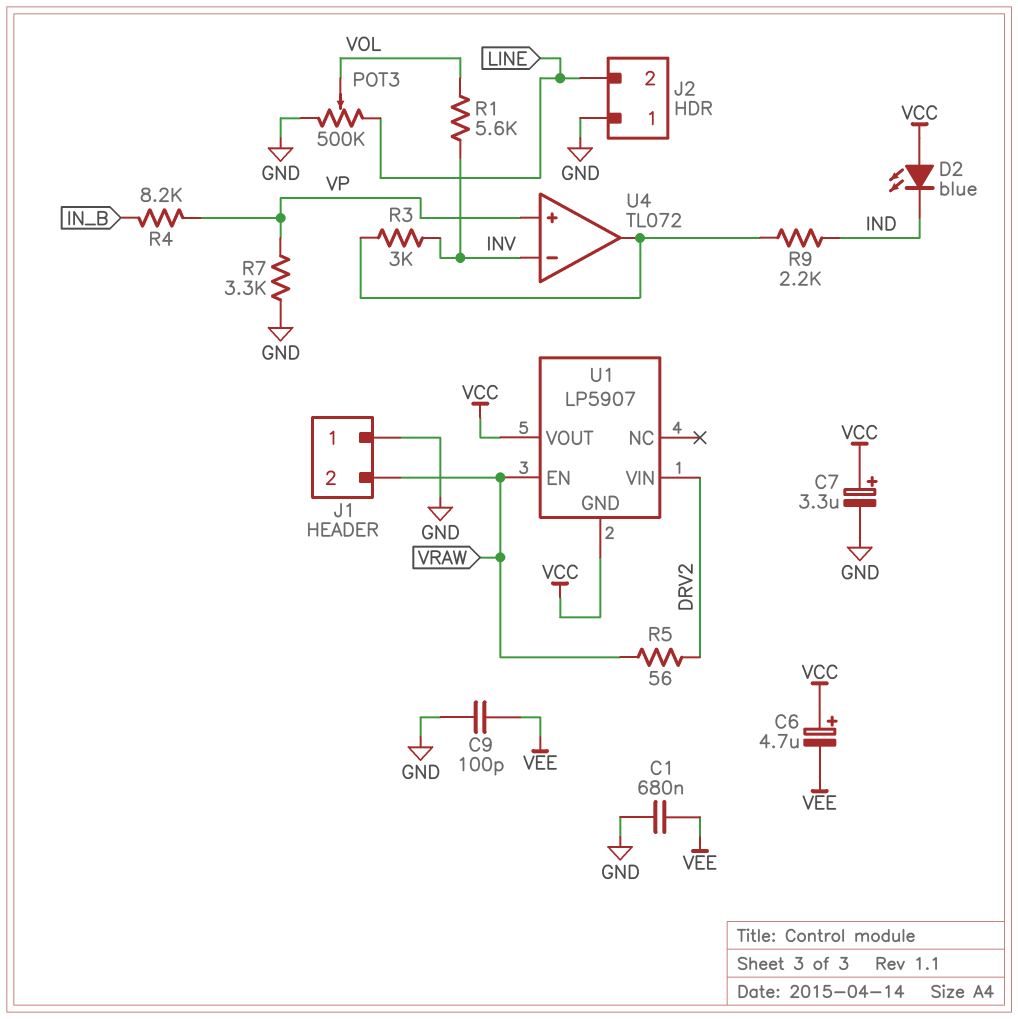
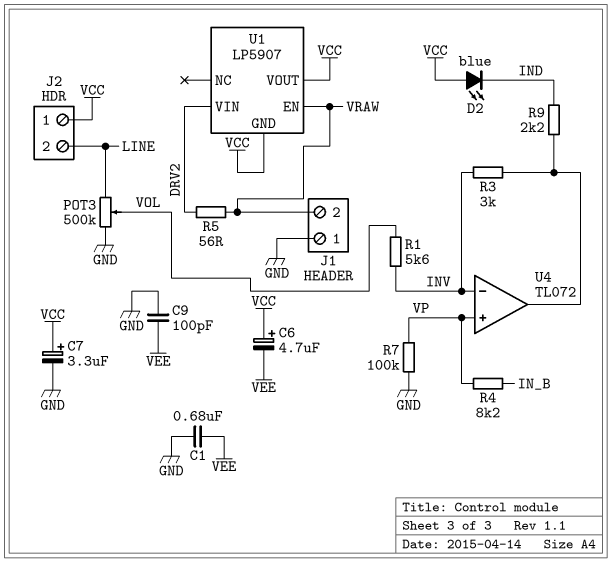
J2 pin 1: GND -> VCC
R7: 3.3k (GND, VP) -> 100k (GND, VP)

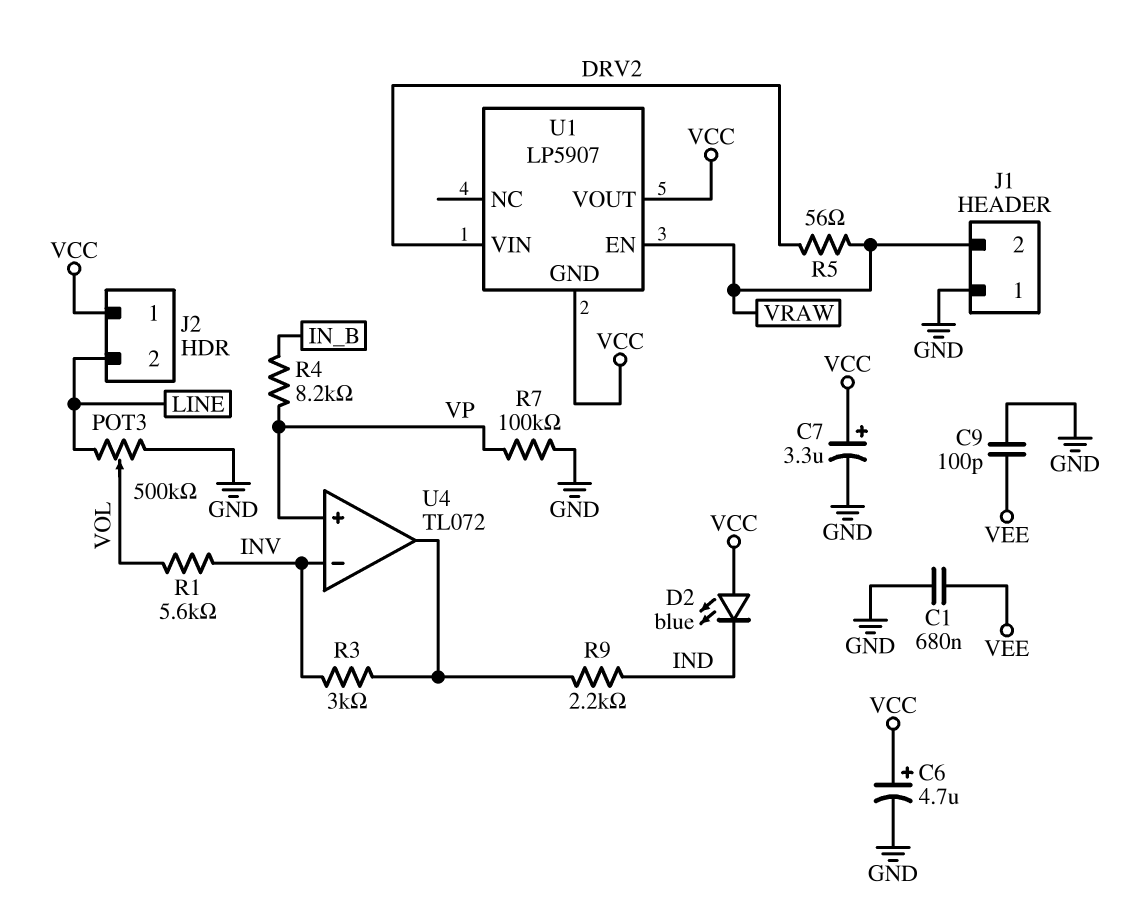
C6: 4.7uF (plus VCC, minus VEE) -> 4.7uF (plus VCC, minus GND)

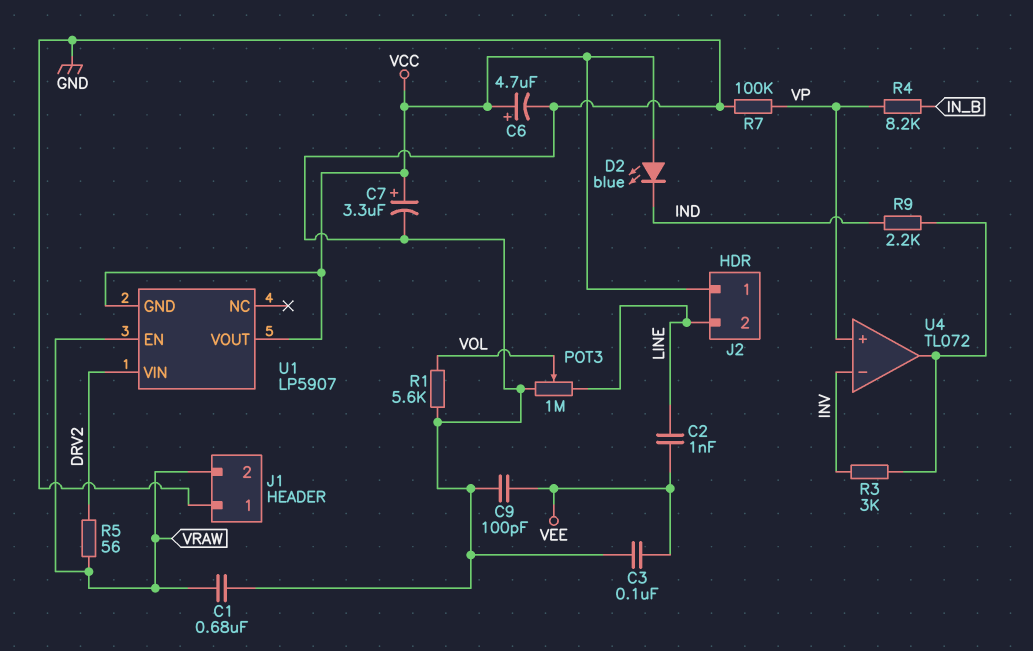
C1: 680nF (GND, VEE) -> 680nF (GND, VRAW)
C2: none -> 1nF (LINE, VEE)
C3: none -> 100nF (GND, VEE)
POT3: 500k (GND, LINE, wiper VOL) -> 1M (GND, LINE, wiper VOL)
R1: 5.6k (INV, VOL) -> 5.6k (GND, VOL)

